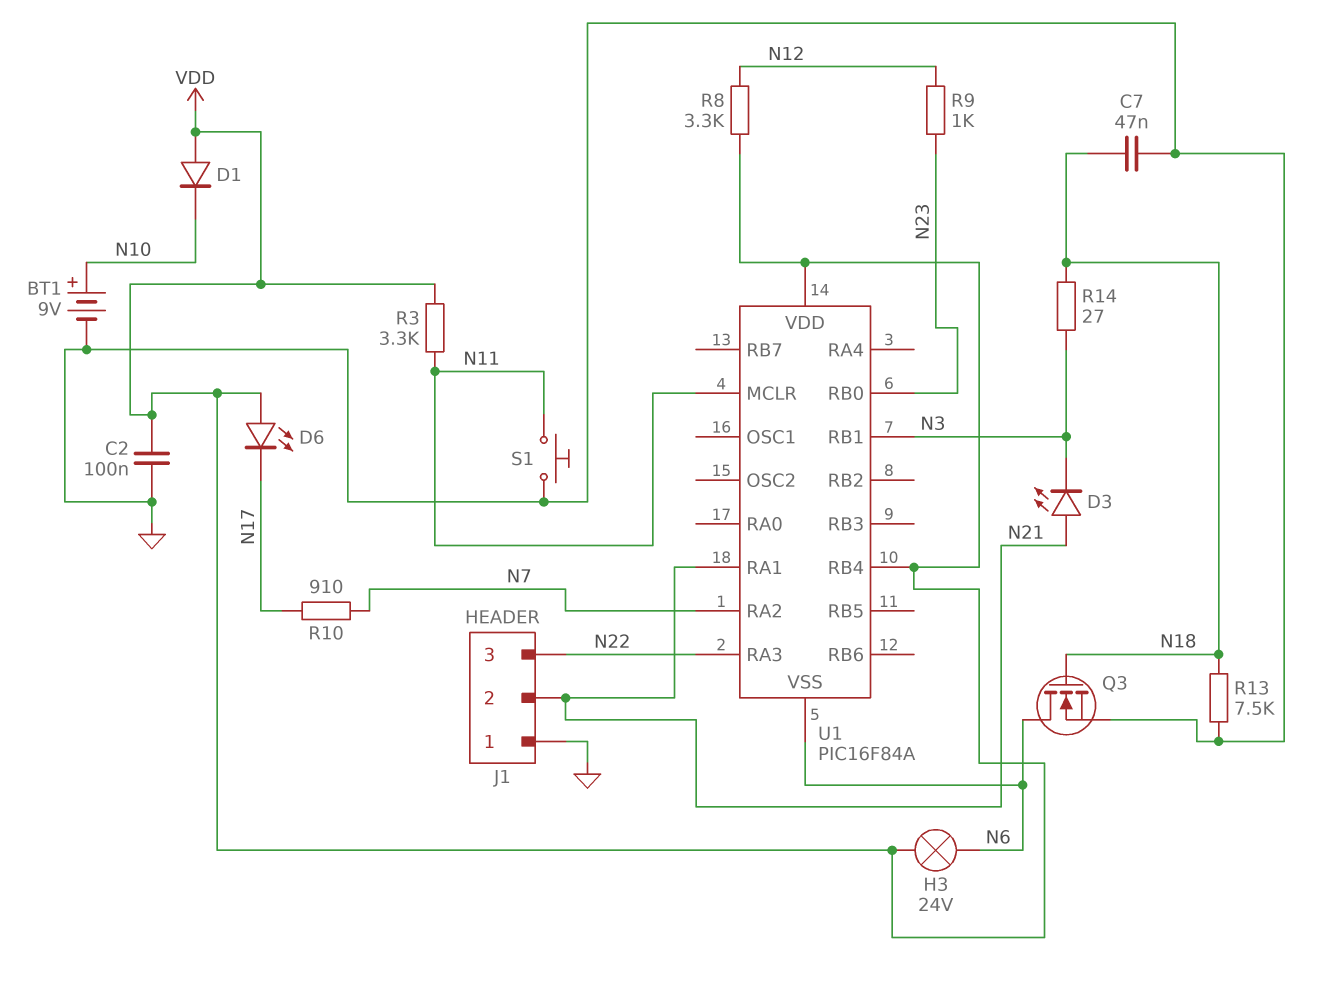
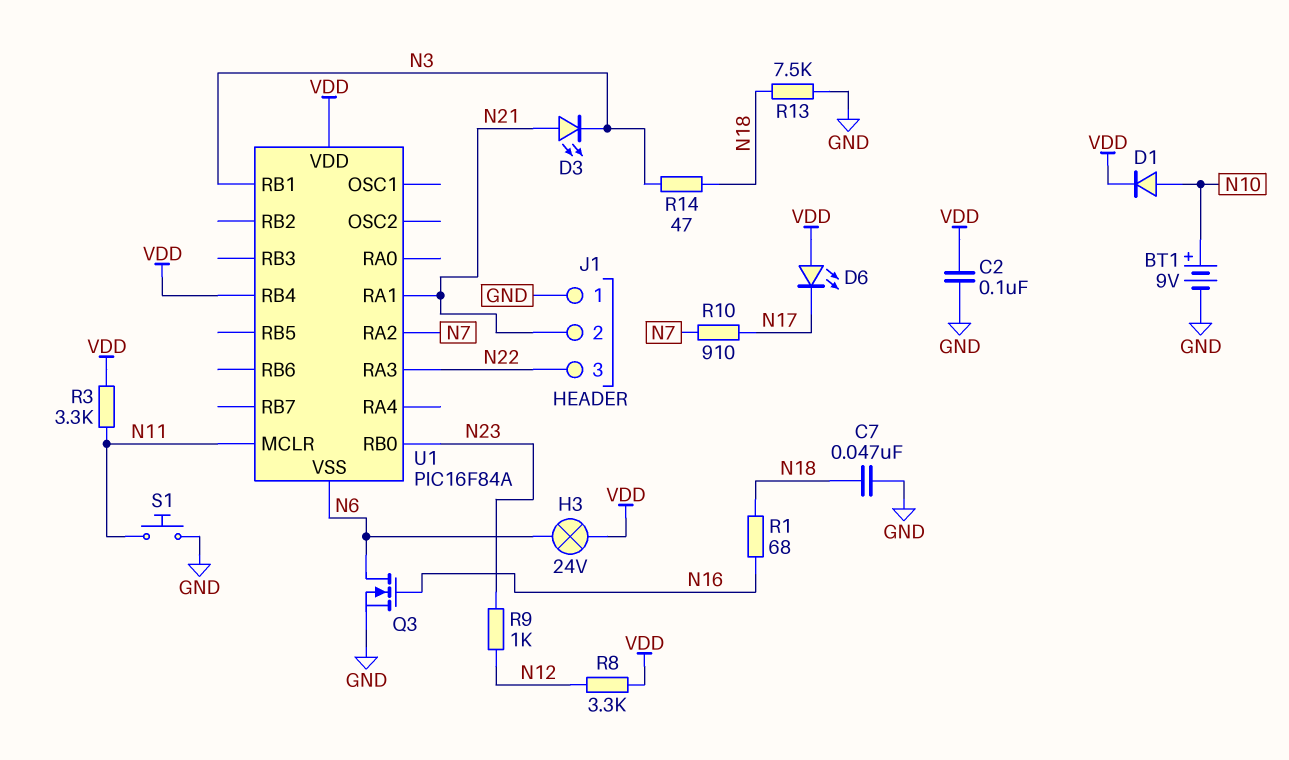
D1: diode (A VDD, K N10) -> diode (A N10, K VDD)
Q3: NMOS (G N18, D N6, S GND) -> NMOS (G N16, D N6, S GND)
R1: none -> 68 (N16, N18)
R14: 27 (N3, N18) -> 47 (N3, N18)

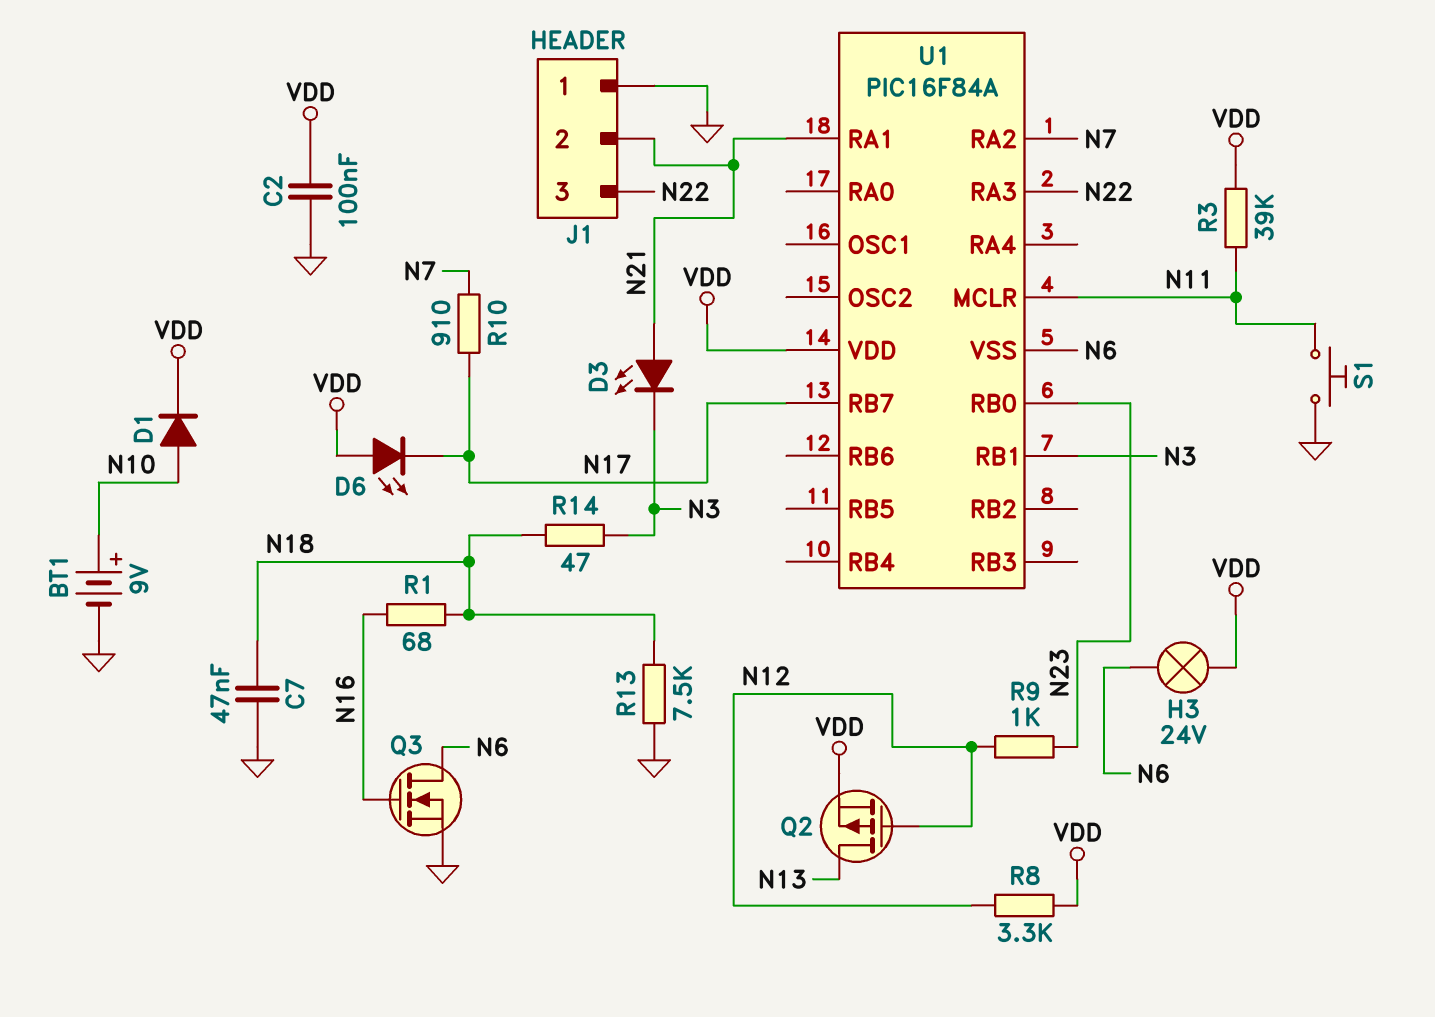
Q2: none -> PMOS (G N12, D N13, S VDD)
R3: 3.3k (N11, VDD) -> 39k (N11, VDD)
U1 pin RB4: VDD -> none
U1 pin RB7: none -> N17

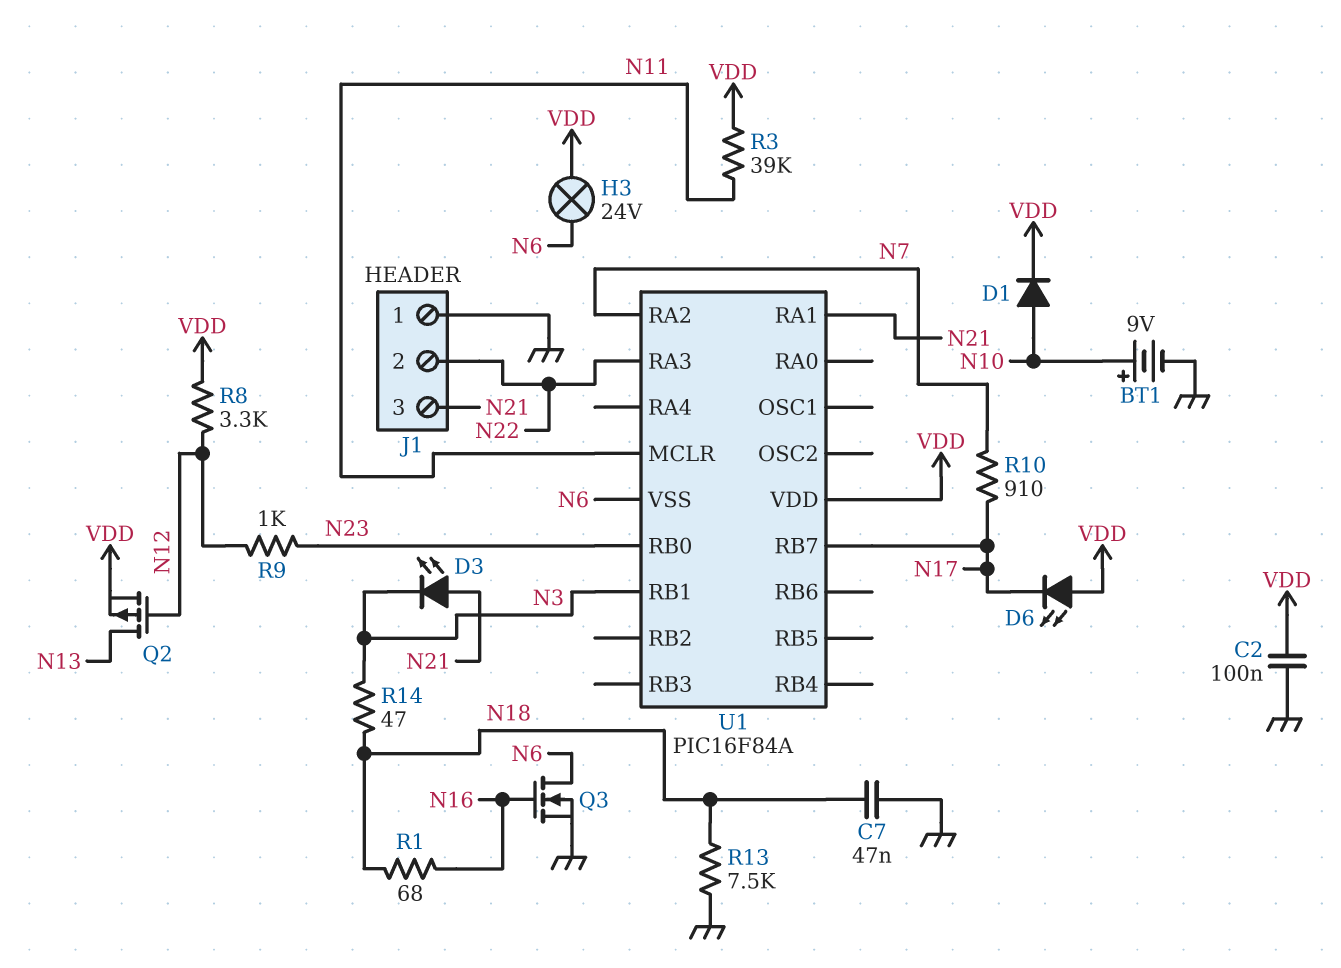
J1 pin 2: N21 -> N22
J1 pin 3: N22 -> N21
S1: button (GND, N11) -> none

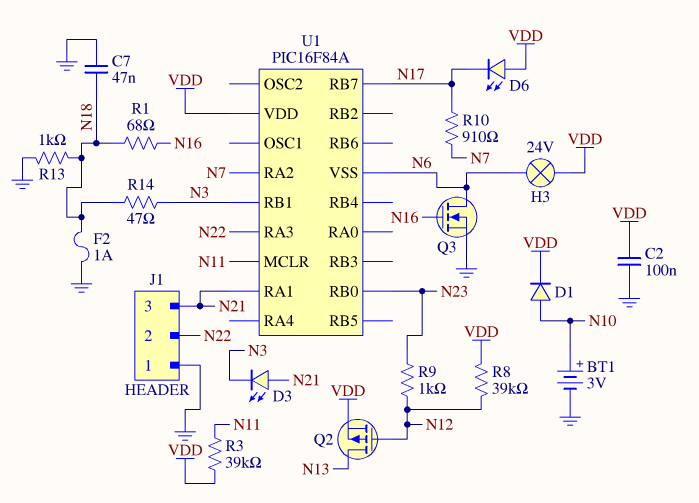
BT1: 9V (plus N10, minus GND) -> 3V (plus N10, minus GND)
F2: none -> 1A (GND, N18)
R8: 3.3k (N12, VDD) -> 39k (N12, VDD)
R13: 7.5k (GND, N18) -> 1k (GND, N18)

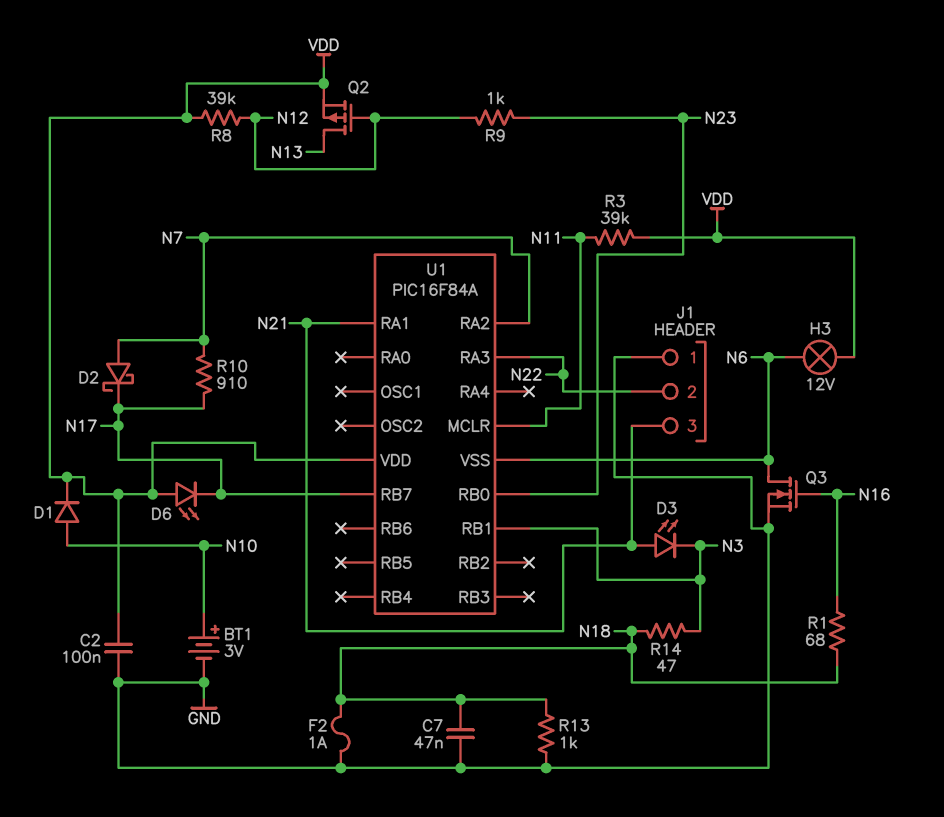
D2: none -> schottky (A N7, K N17)
H3: lamp 24V (N6, VDD) -> lamp 12V (N6, VDD)

